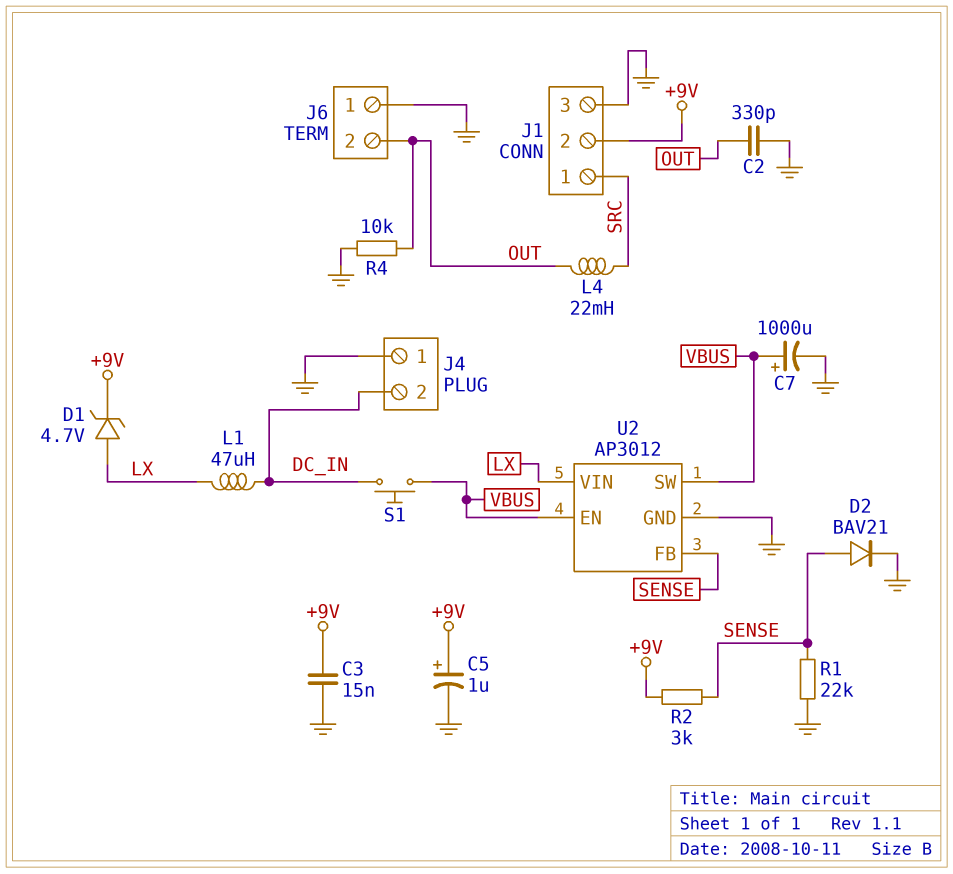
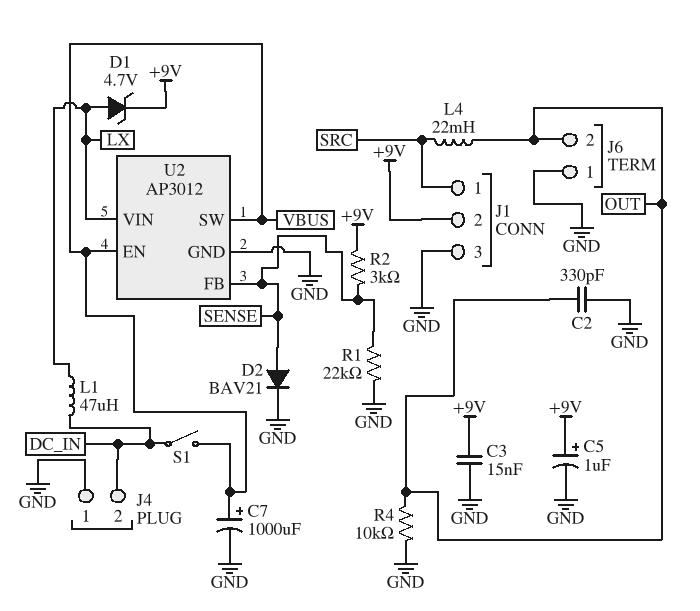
S1: button (DC_IN, VBUS) -> switch (DC_IN, VBUS)

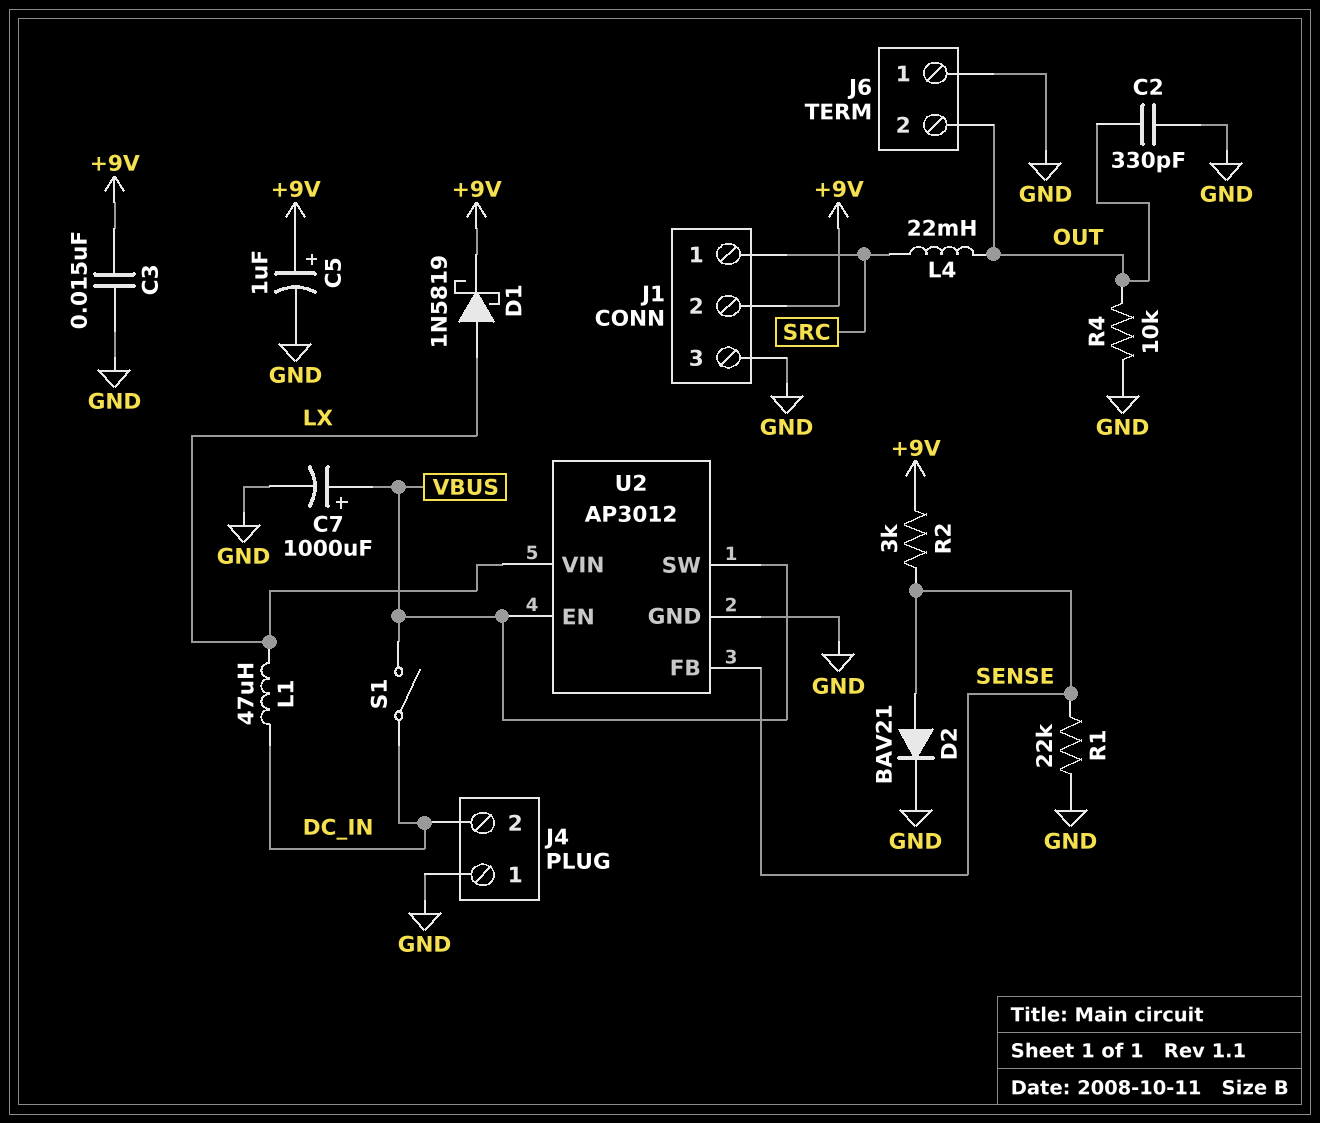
D1: zener 4.7V (A LX, K +9V) -> schottky 1N5819 (A LX, K +9V)

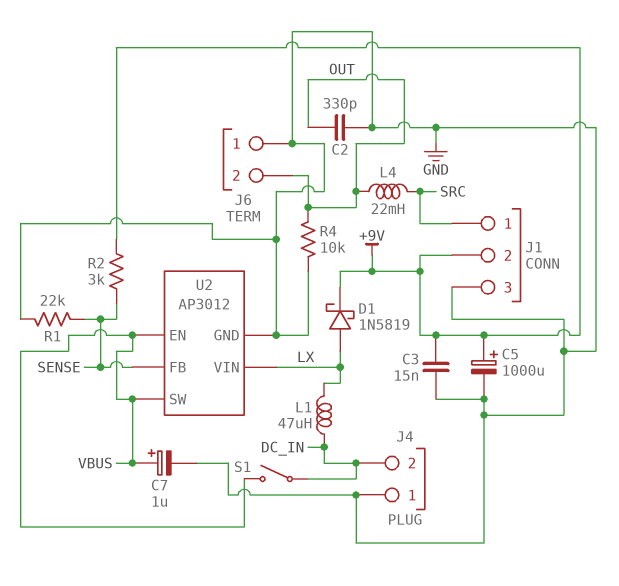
C5: 1uF (plus +9V, minus GND) -> 1000uF (plus +9V, minus GND)
C7: 1000uF (plus VBUS, minus GND) -> 1uF (plus VBUS, minus GND)
D2: diode BAV21 (A SENSE, K GND) -> none

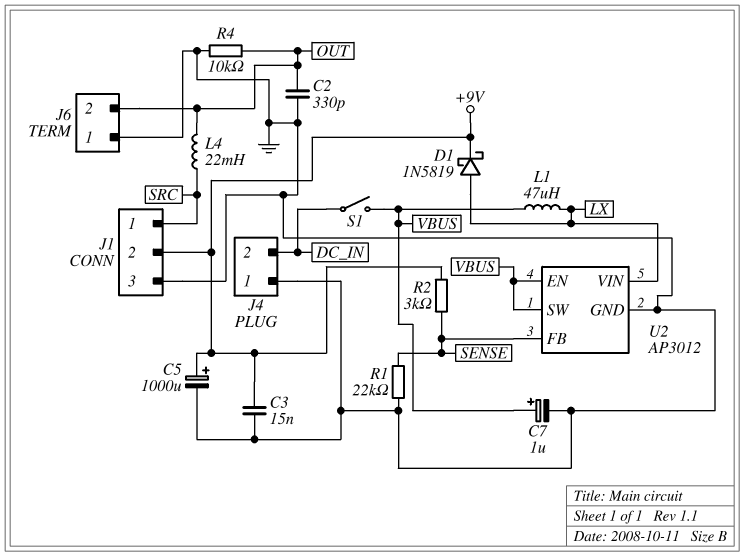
L1: 47uH (DC_IN, LX) -> 47uH (LX, VBUS)

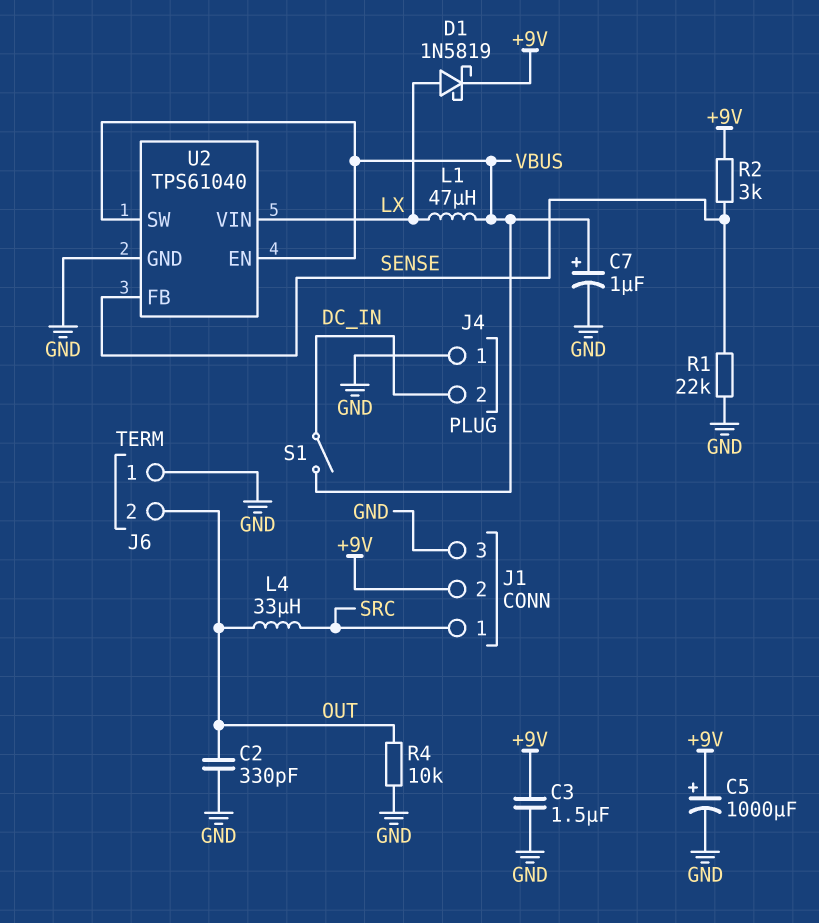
C3: 15nF (+9V, GND) -> 1.5uF (+9V, GND)
L4: 22mH (OUT, SRC) -> 33uH (OUT, SRC)
U2: AP3012 -> TPS61040

